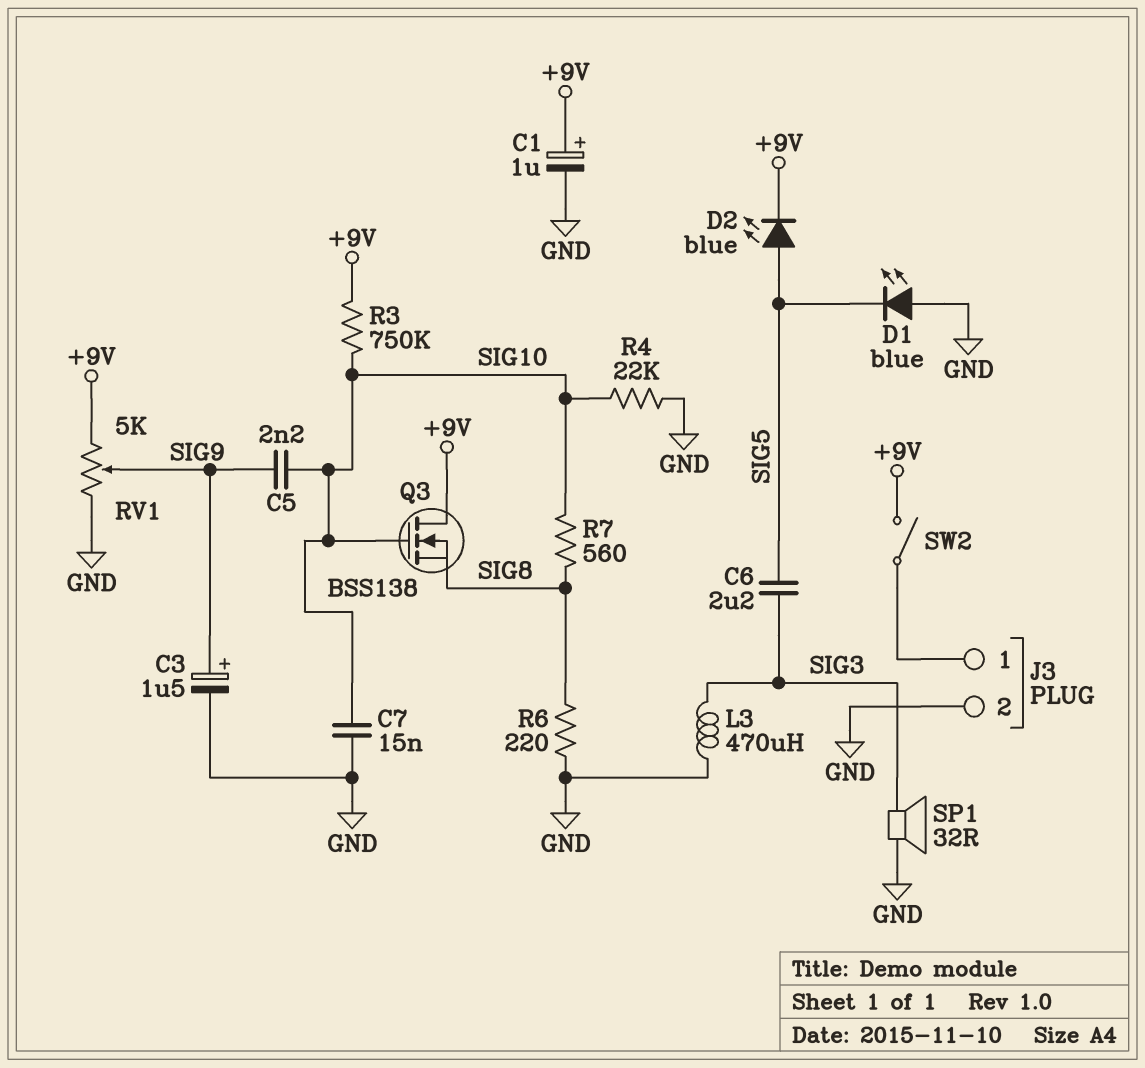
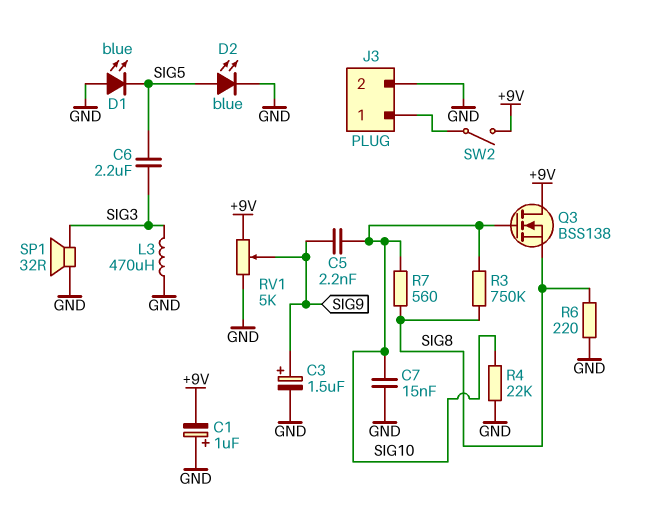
C1: 1uF (plus +9V, minus GND) -> 1uF (plus GND, minus +9V)
D2: LED blue (A SIG5, K +9V) -> LED blue (A SIG5, K GND)
R3: 750k (+9V, SIG10) -> 750k (SIG8, SIG10)

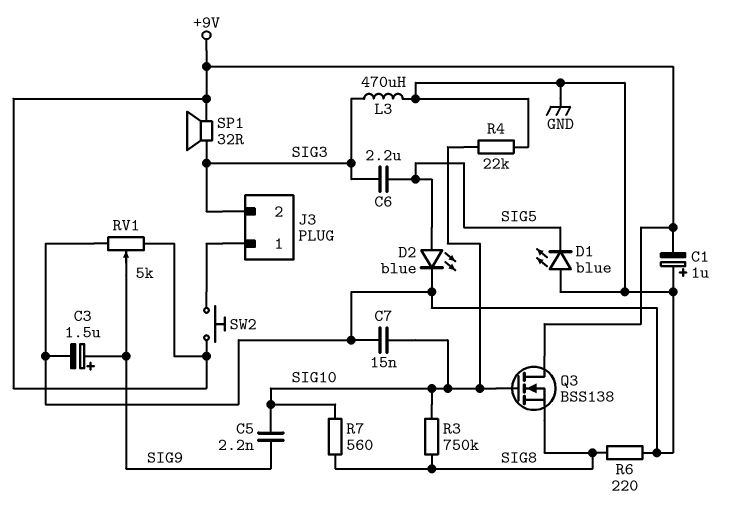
J3 pin 2: GND -> SIG3
SP1: speaker 32R (GND, SIG3) -> speaker 32R (+9V, SIG3)
SW2: switch (+9V, J3/1) -> button (+9V, J3/1)

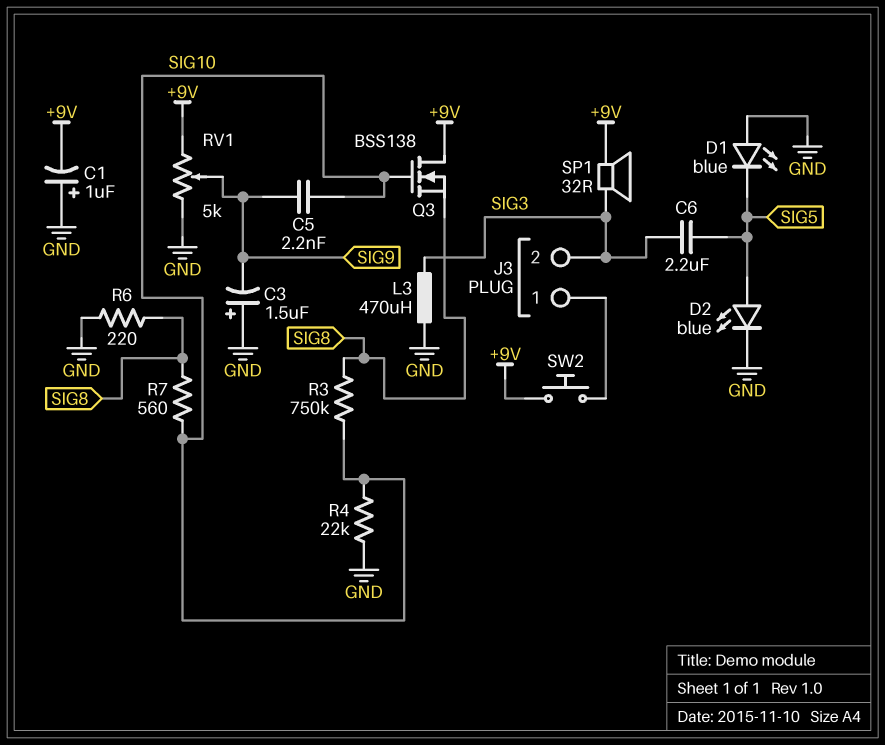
C3: 1.5uF (plus SIG9, minus GND) -> 1.5uF (plus GND, minus SIG9)
C7: 15nF (GND, SIG10) -> none

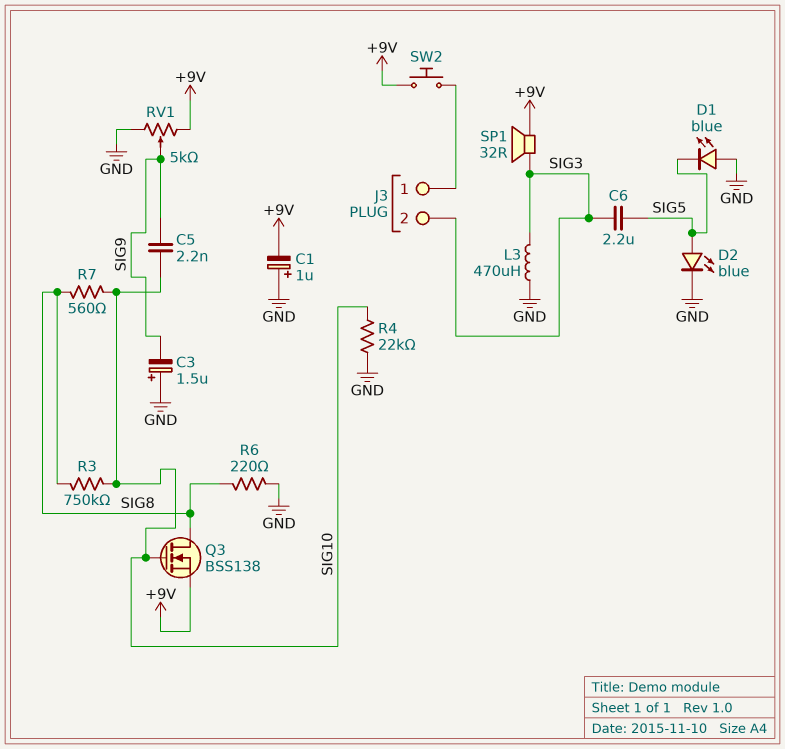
Q3: NMOS BSS138 (G SIG10, D +9V, S SIG8) -> NMOS BSS138 (G SIG10, D SIG8, S +9V)

